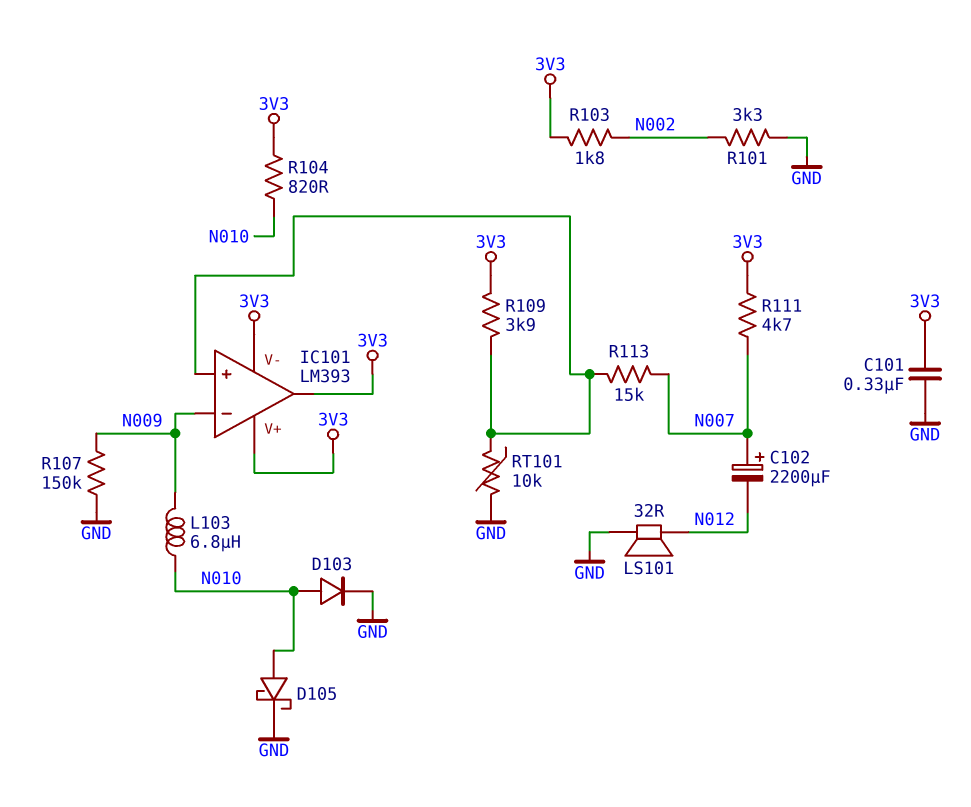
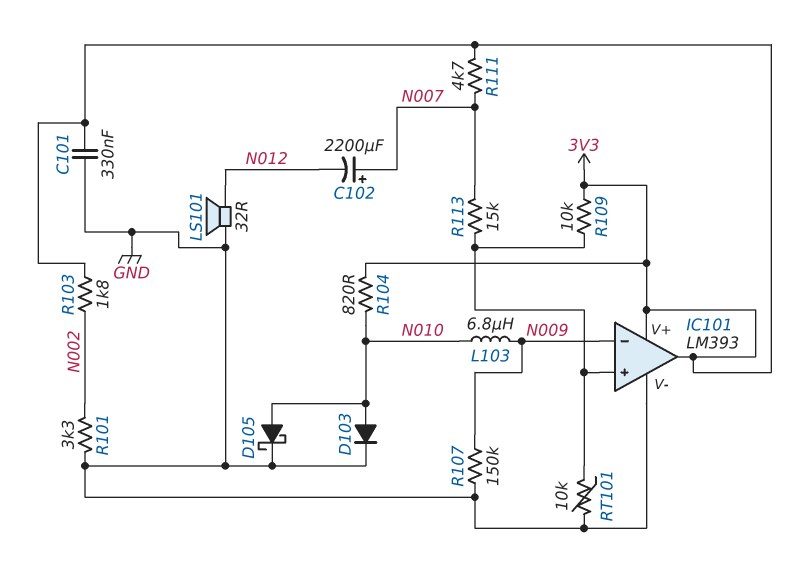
IC101 pin V-: 3V3 -> GND
R109: 3.9k (3V3, IC101/in+) -> 10k (3V3, IC101/in+)

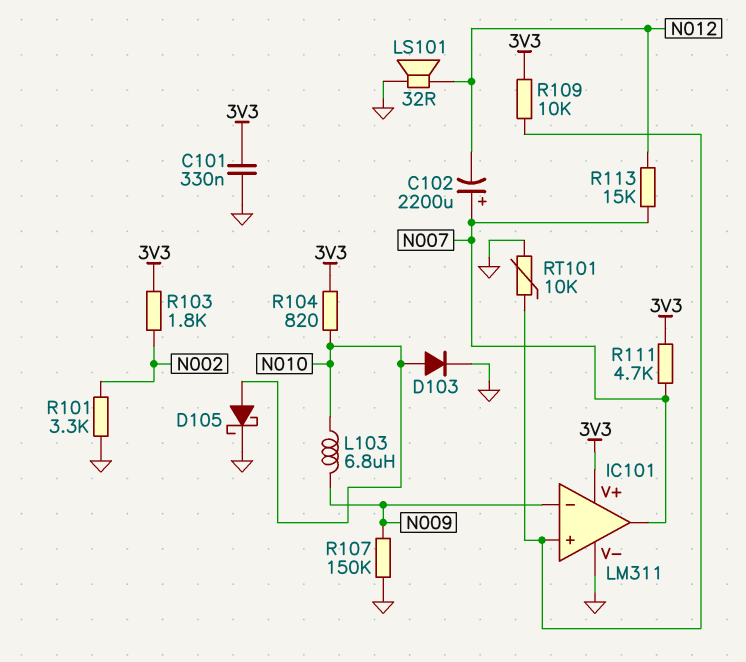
IC101: LM393 -> LM311
IC101 pin out: 3V3 -> N007
R113: 15k (IC101/in+, N007) -> 15k (N007, N012)

